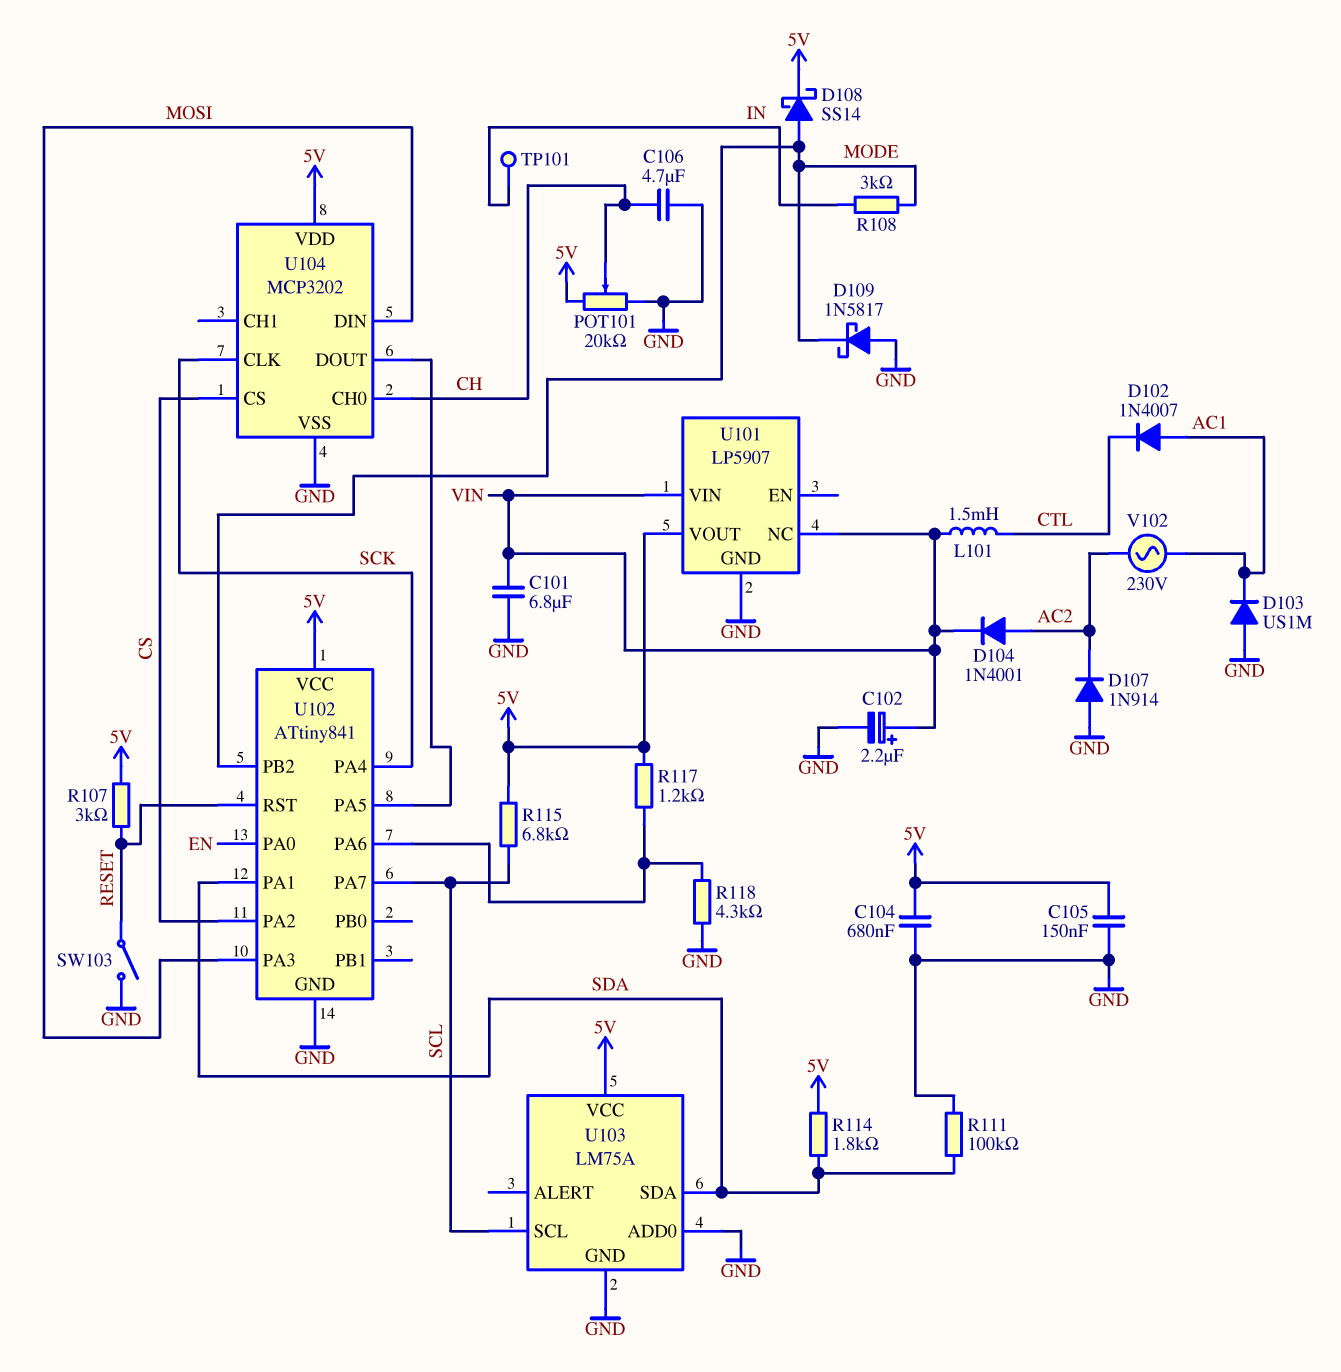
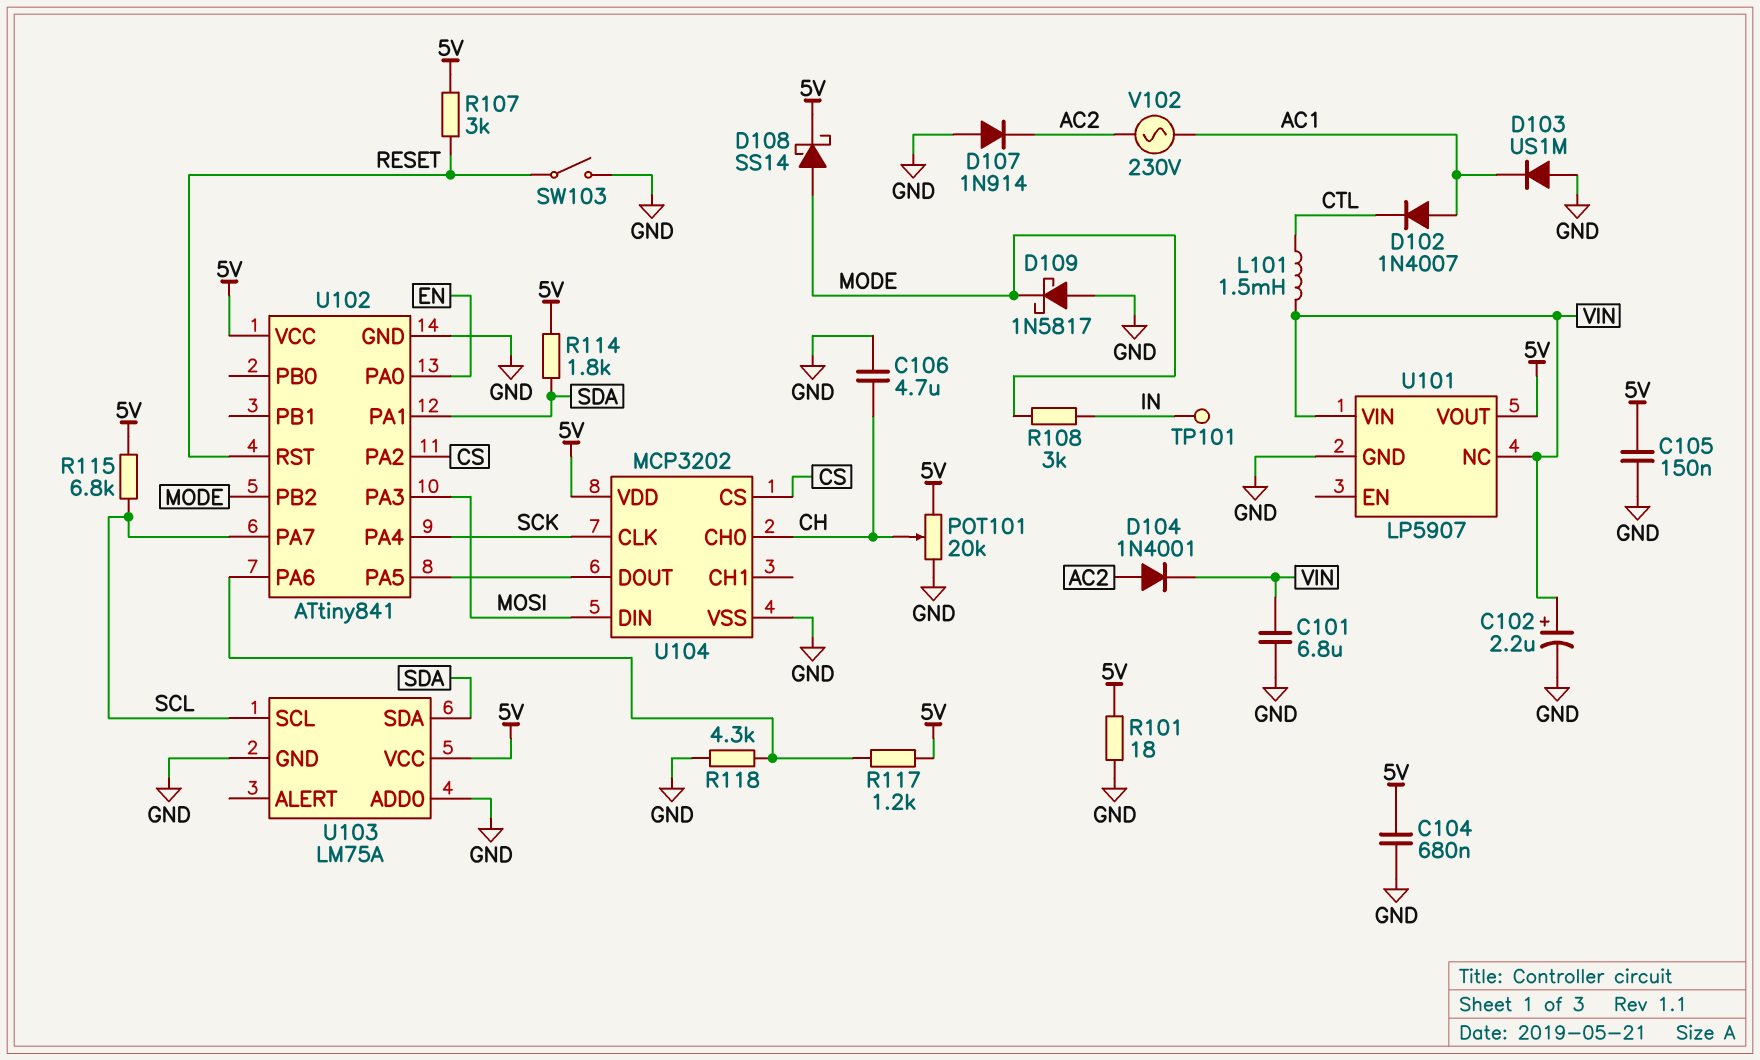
R101: none -> 18 (5V, GND)
R111: 100k (GND, SDA) -> none

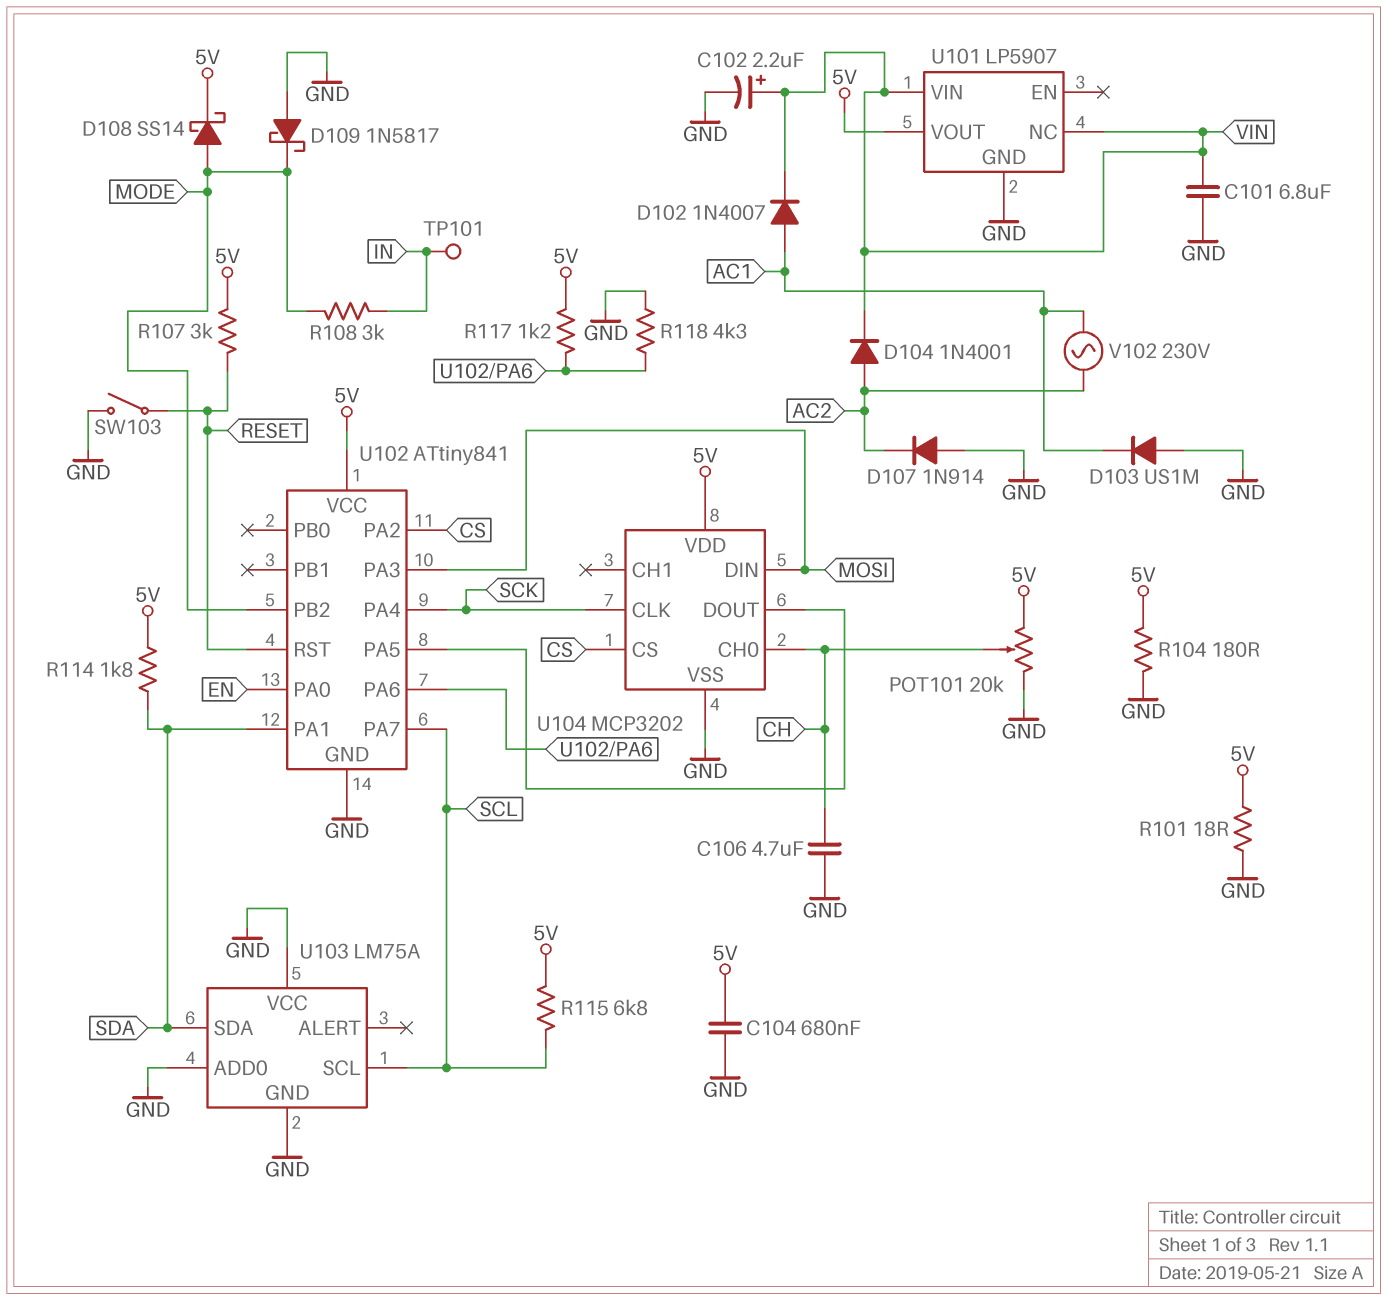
C105: 150nF (5V, GND) -> none
D102: diode 1N4007 (A AC1, K CTL) -> diode 1N4007 (A AC1, K VIN)
L101: 1.5mH (CTL, VIN) -> none
R104: none -> 180 (5V, GND)
U103 pin VCC: 5V -> GND

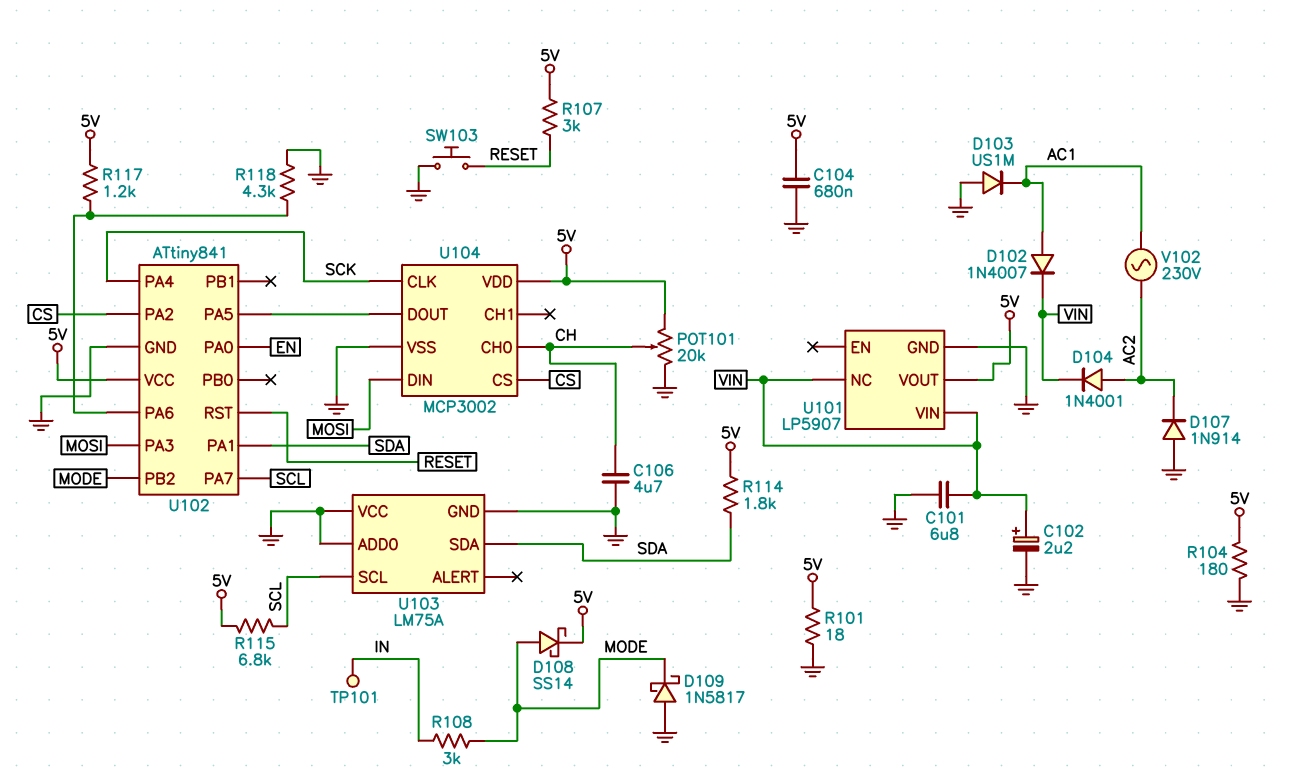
SW103: switch (GND, RESET) -> button (GND, RESET)
U104: MCP3202 -> MCP3002

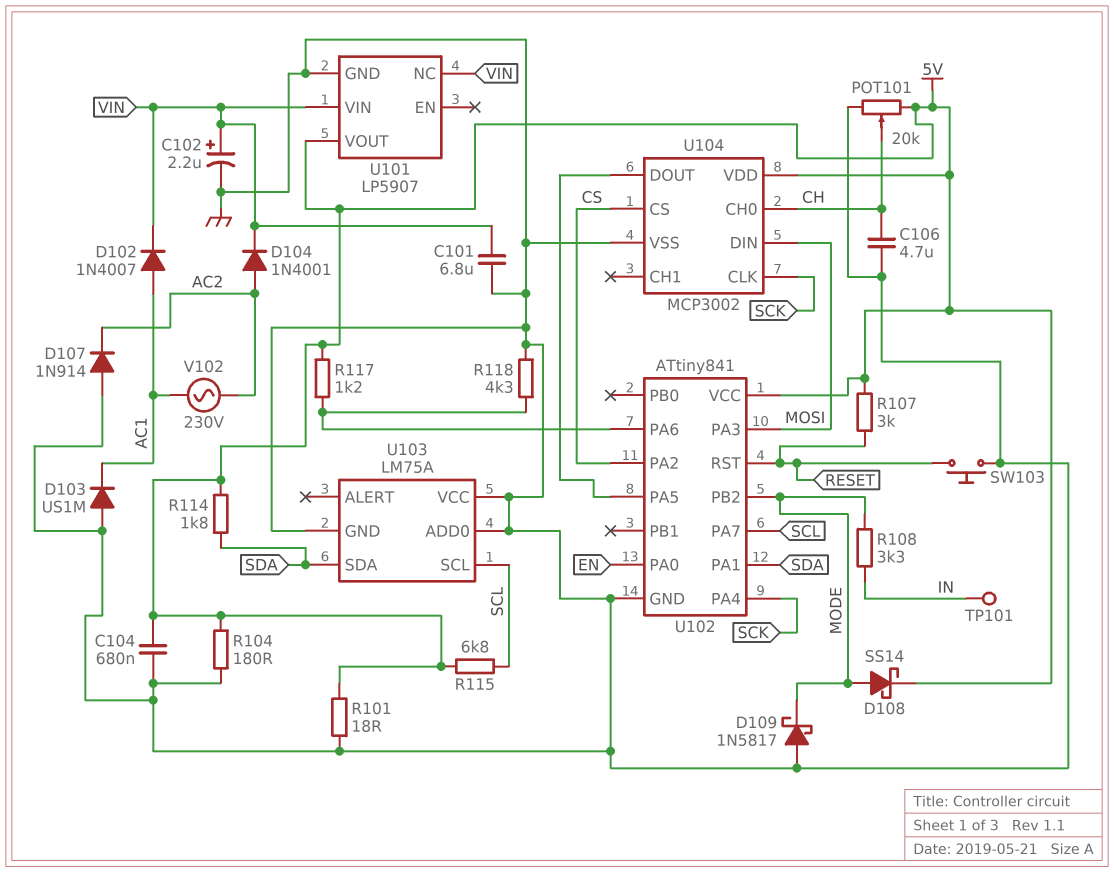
R108: 3k (IN, MODE) -> 3.3k (IN, MODE)

